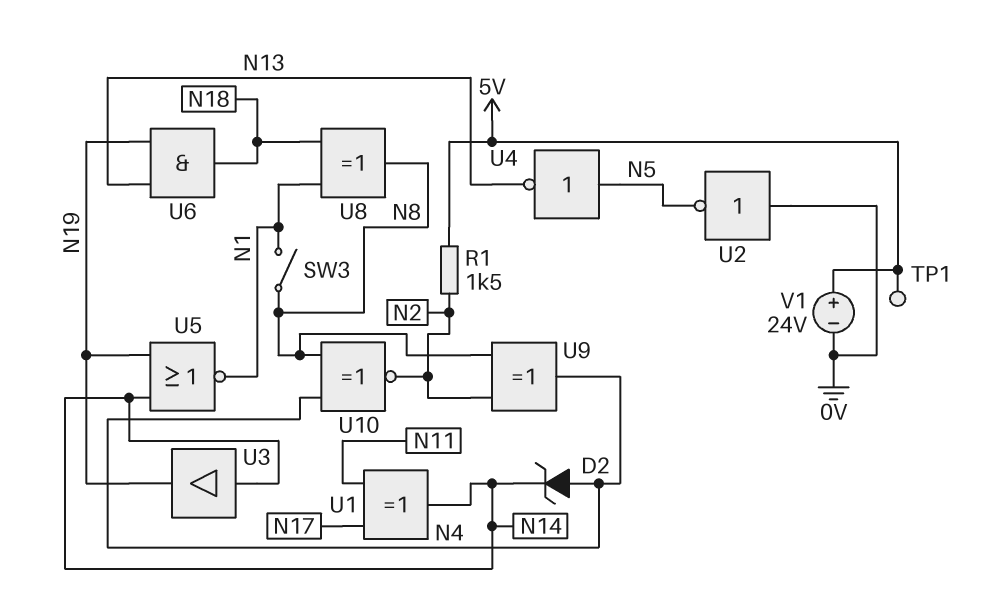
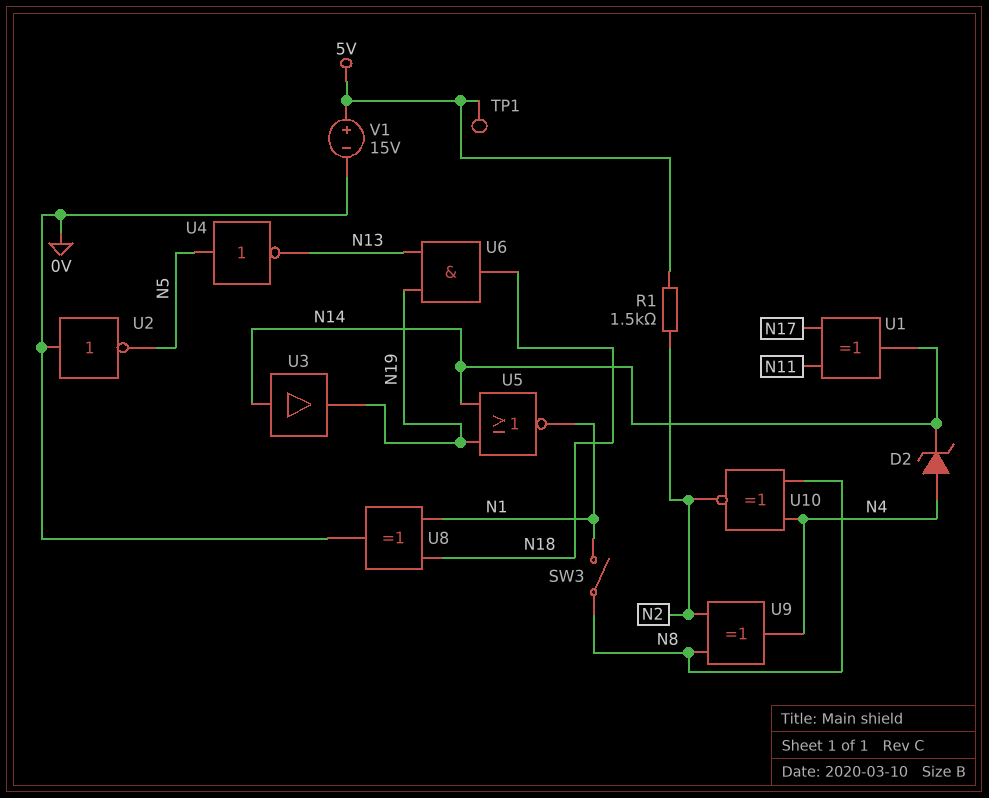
U8: XOR (in N1, in N18, out N8) -> XOR (in N1, in N18, out 0V)
V1: 24V (plus 5V, minus 0V) -> 15V (plus 5V, minus 0V)

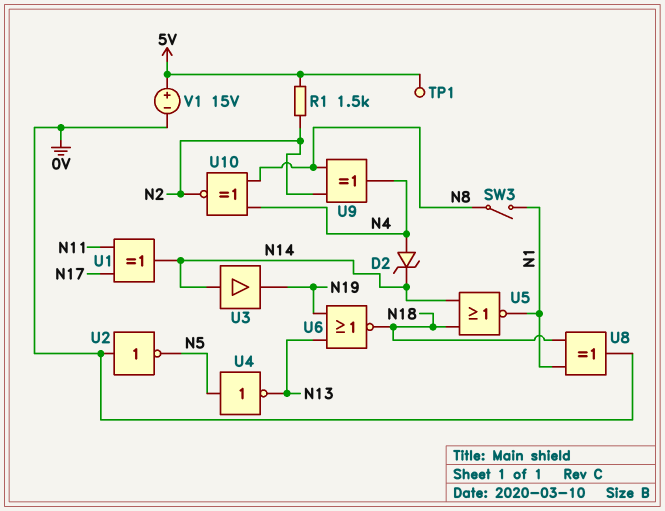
U5: NOR (in N14, in N19, out N1) -> NOR (in N14, in N18, out N1)
U6: AND (in N13, in N19, out N18) -> NOR (in N13, in N19, out N18)

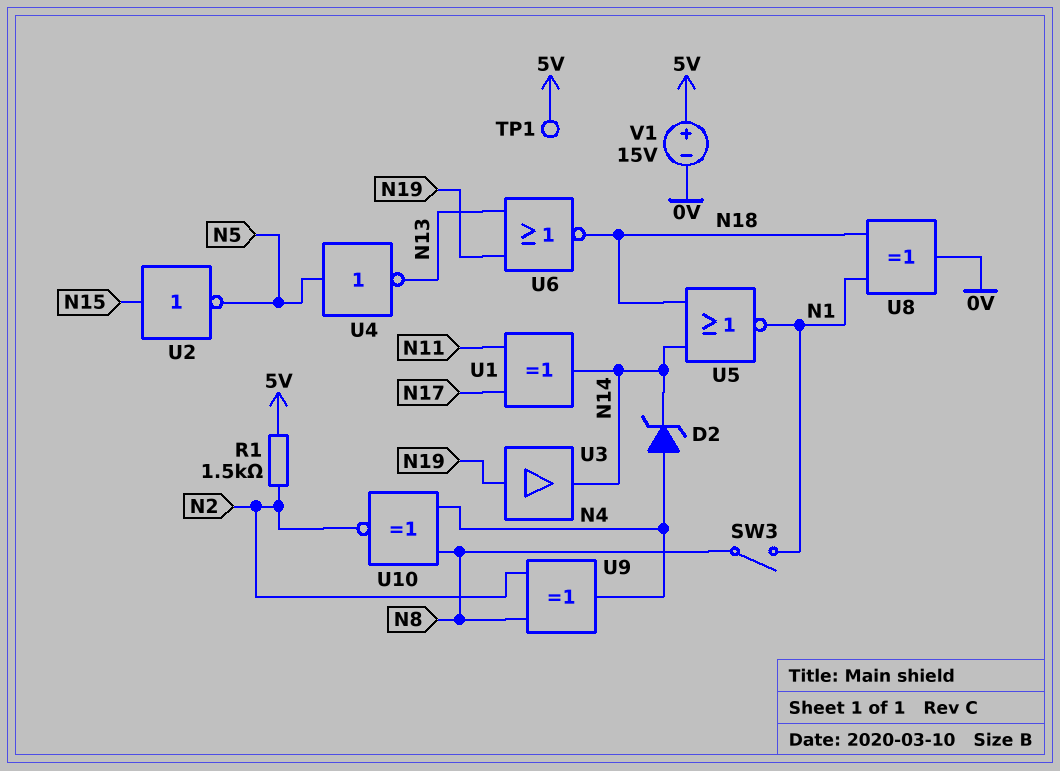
U2: NOT (in 0V, out N5) -> NOT (in N15, out N5)
U3: buffer (in N14, out N19) -> buffer (in N19, out N14)

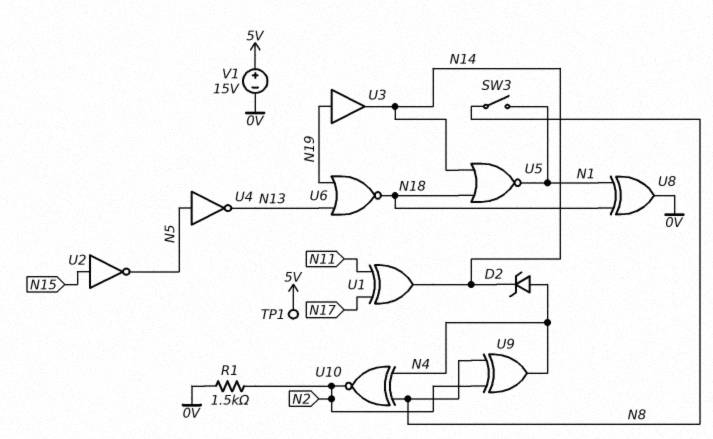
R1: 1.5k (5V, N2) -> 1.5k (0V, N2)

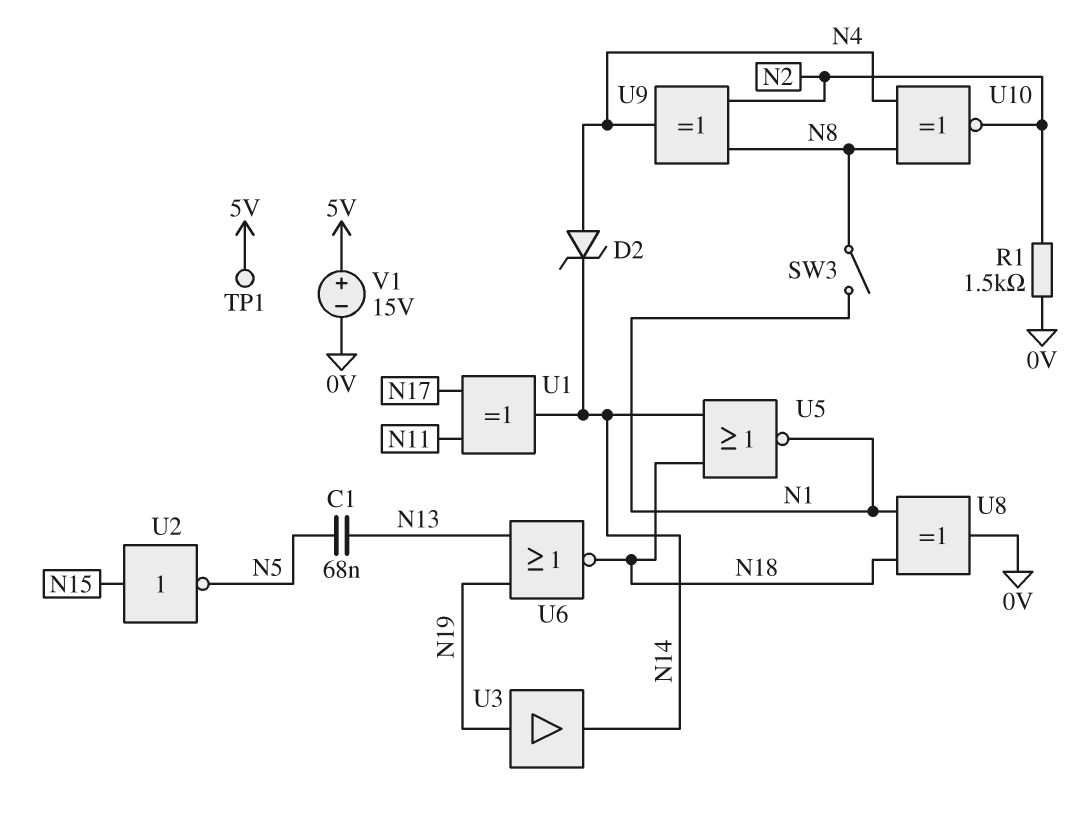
C1: none -> 68nF (N5, N13)
U4: NOT (in N5, out N13) -> none

